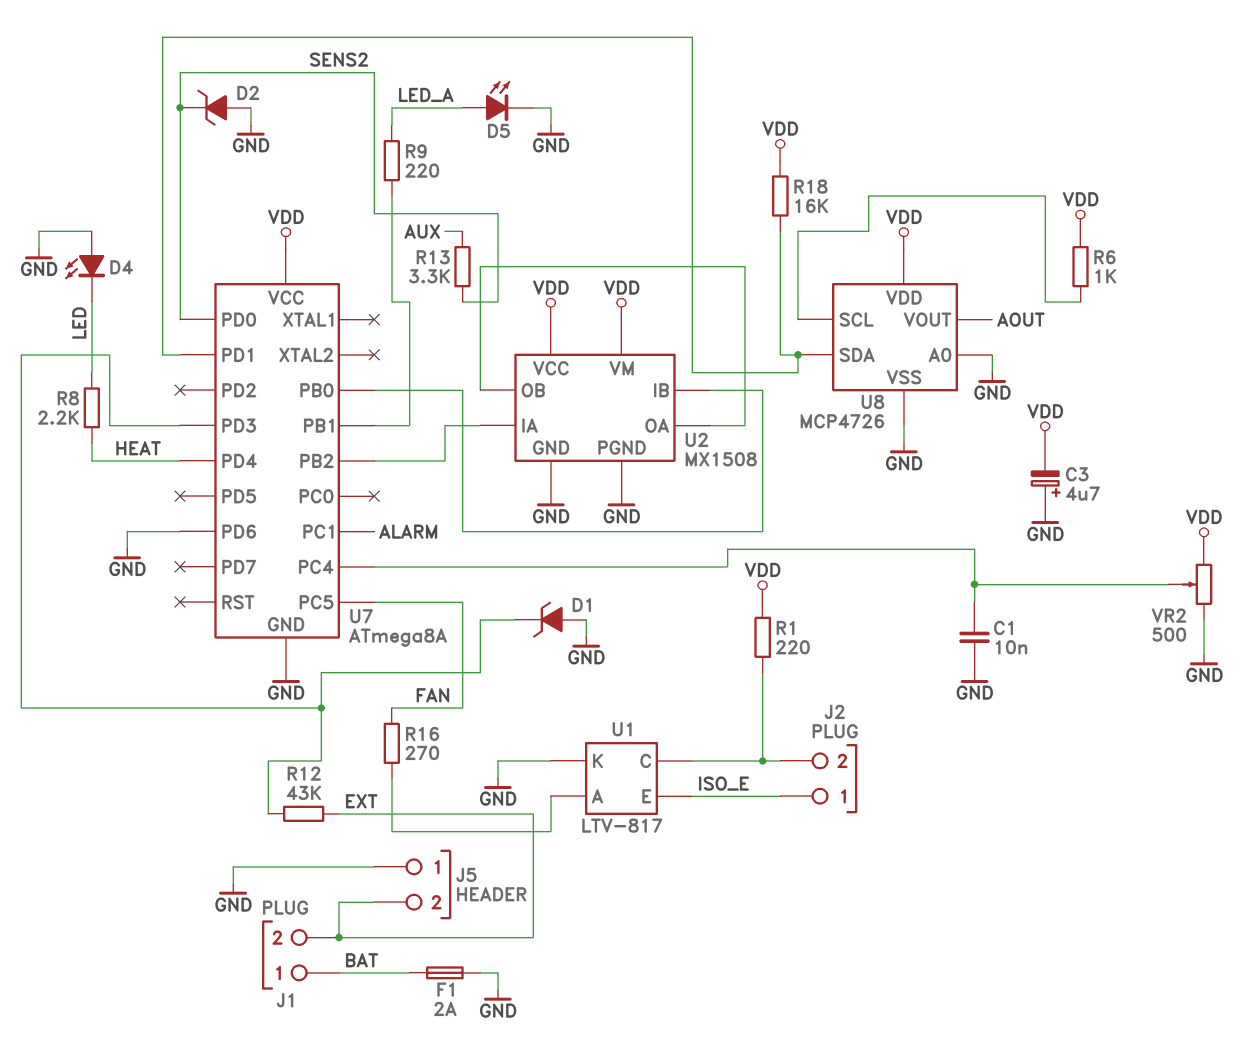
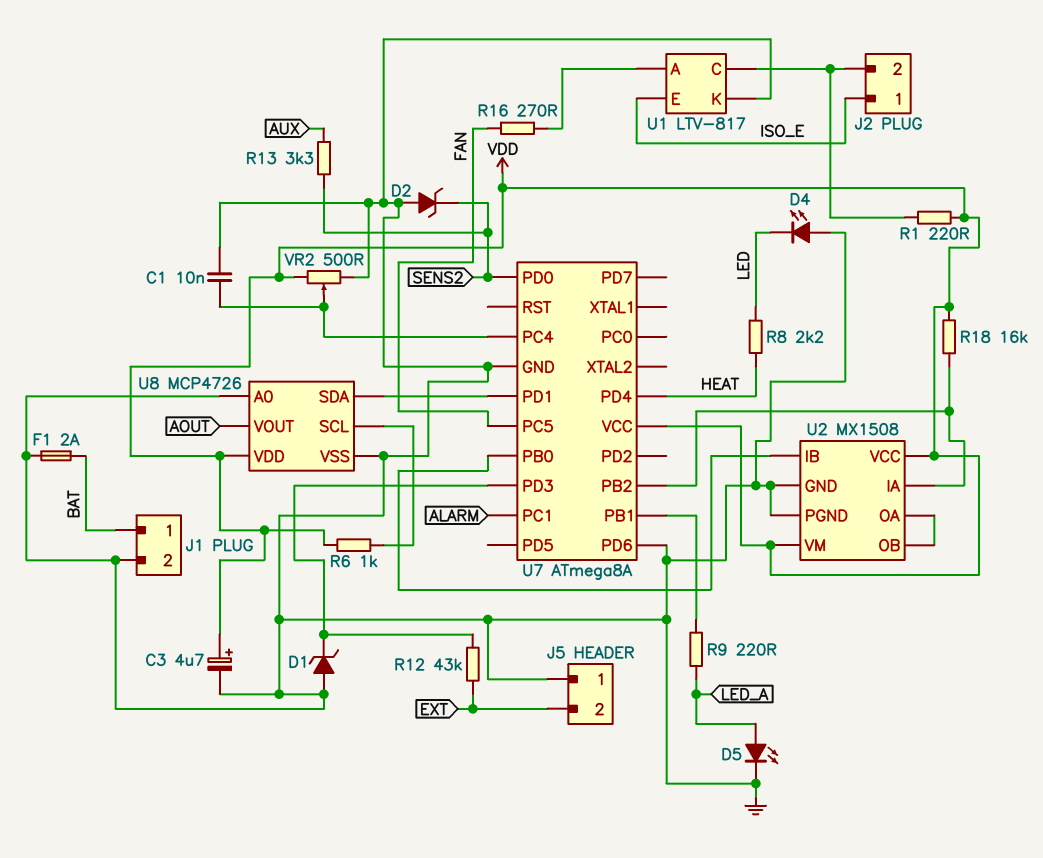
C3: 4.7uF (plus GND, minus VDD) -> 4.7uF (plus VDD, minus GND)
J1 pin 2: EXT -> GND
R18: 16k (U7/PD1, VDD) -> 16k (U2/IA, VDD)

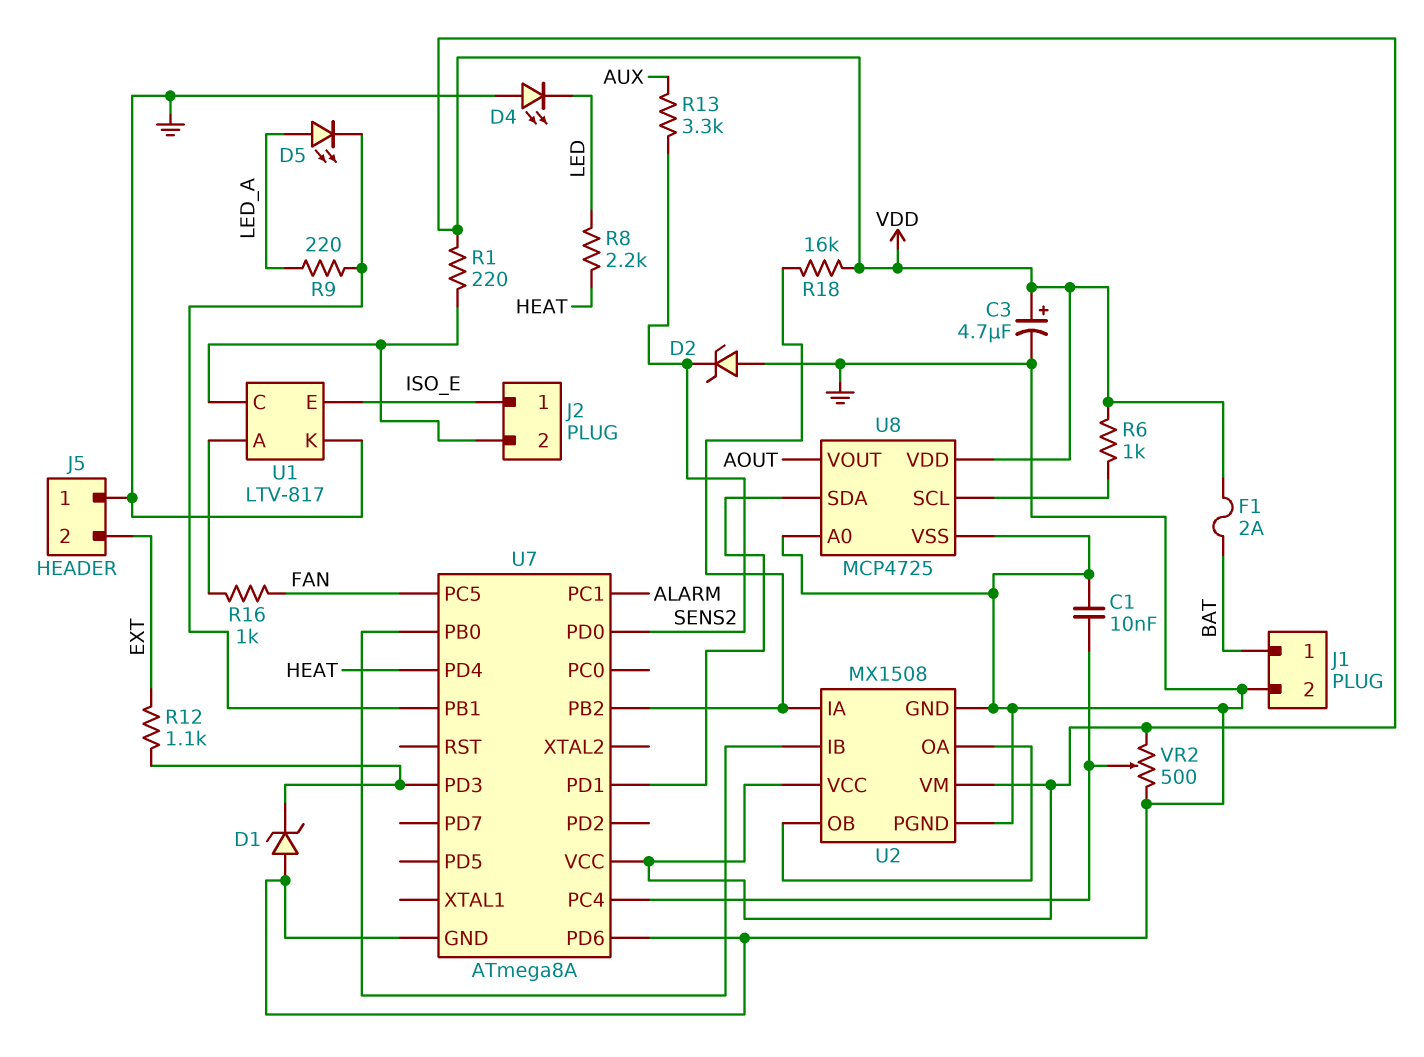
D5: LED (A LED_A, K GND) -> LED (A LED_A, K U7/PB1)
F1: 2A (BAT, GND) -> 2A (BAT, VDD)
R12: 43k (EXT, U7/PD3) -> 1.1k (EXT, U7/PD3)
R16: 270 (FAN, U1/A) -> 1k (FAN, U1/A)
U8: MCP4726 -> MCP4725

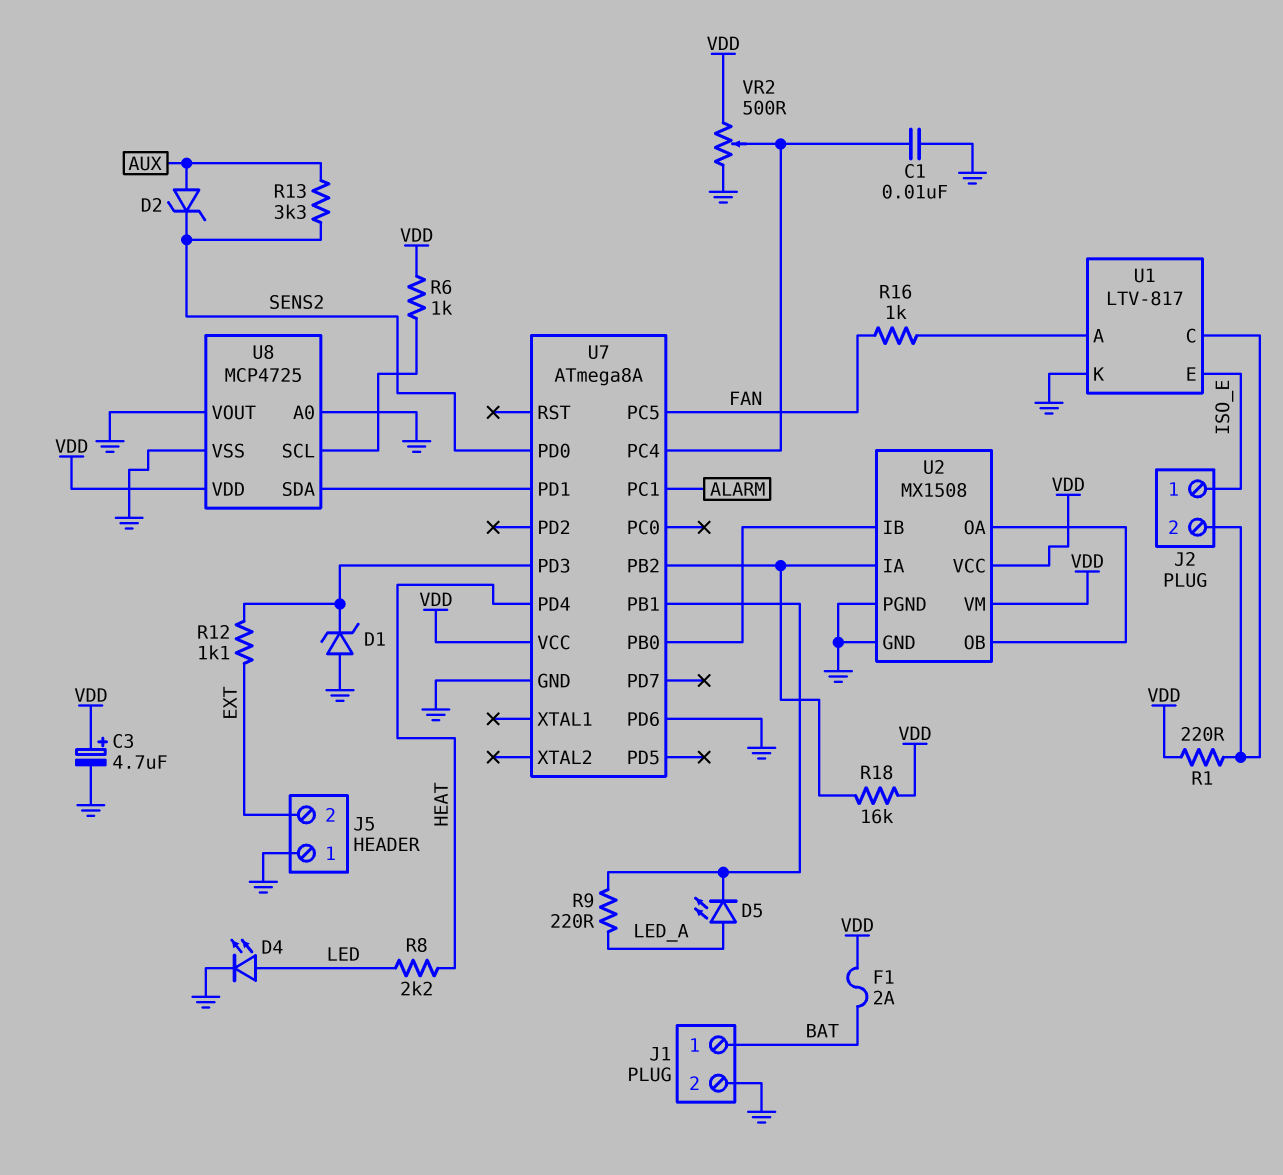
D2: zener (A GND, K SENS2) -> zener (A AUX, K SENS2)
D4: LED (A GND, K LED) -> LED (A LED, K GND)
U8 pin VOUT: AOUT -> GND

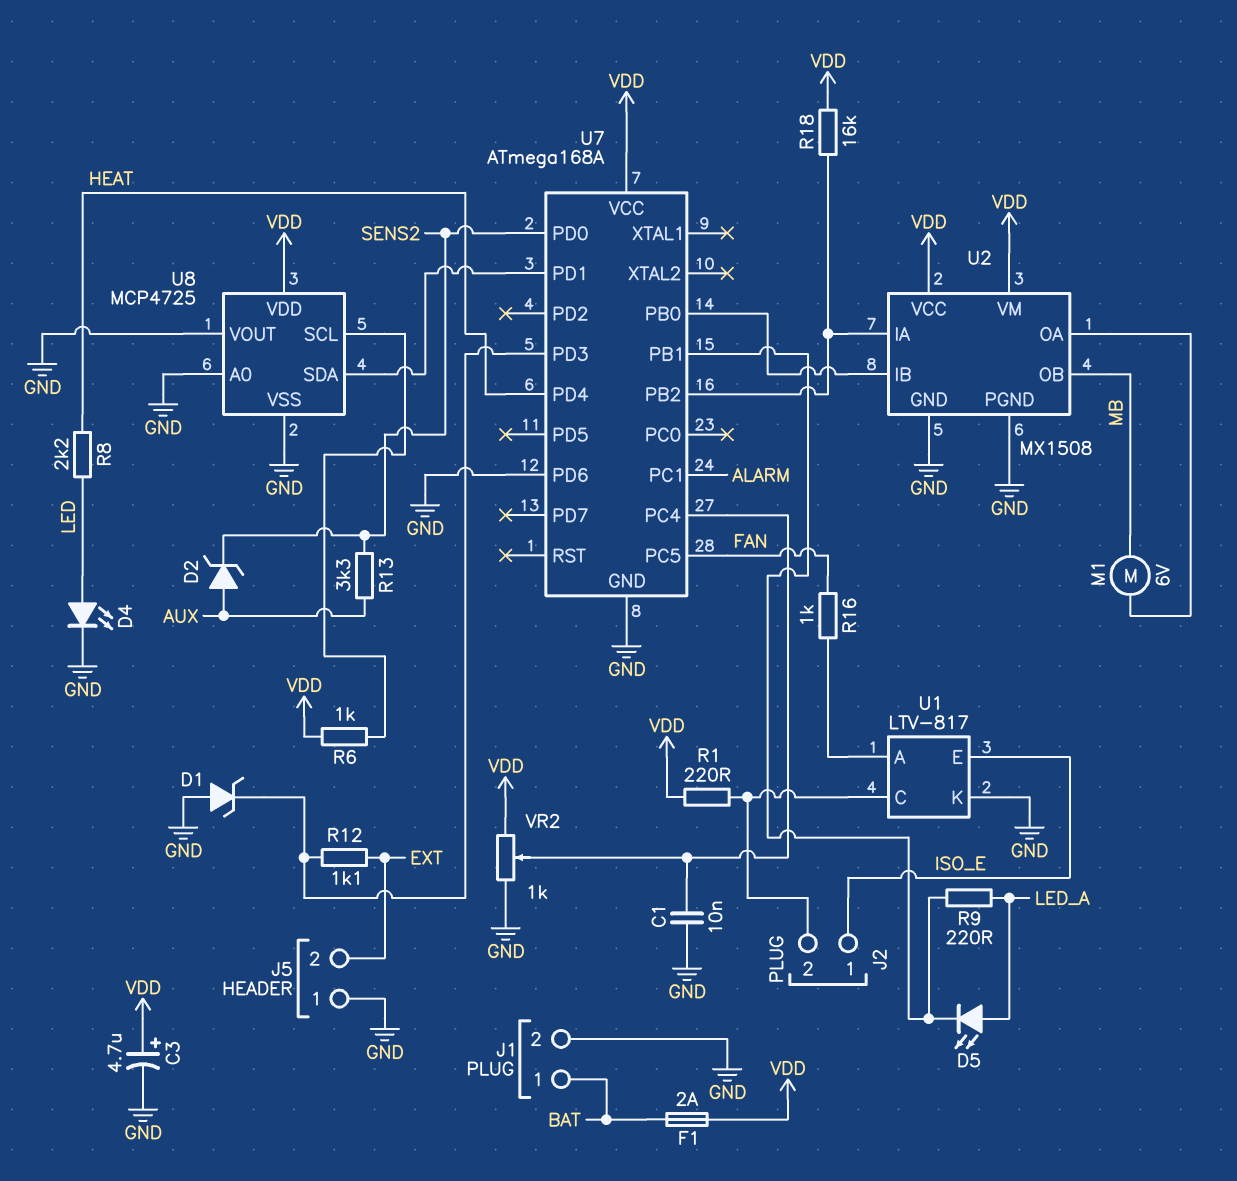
M1: none -> motor 6V (MB, U2/OA)
U2 pin OB: U2/OA -> MB
U7: ATmega8A -> ATmega168A
VR2: 500 (GND, VDD, wiper U7/PC4) -> 1k (GND, VDD, wiper U7/PC4)

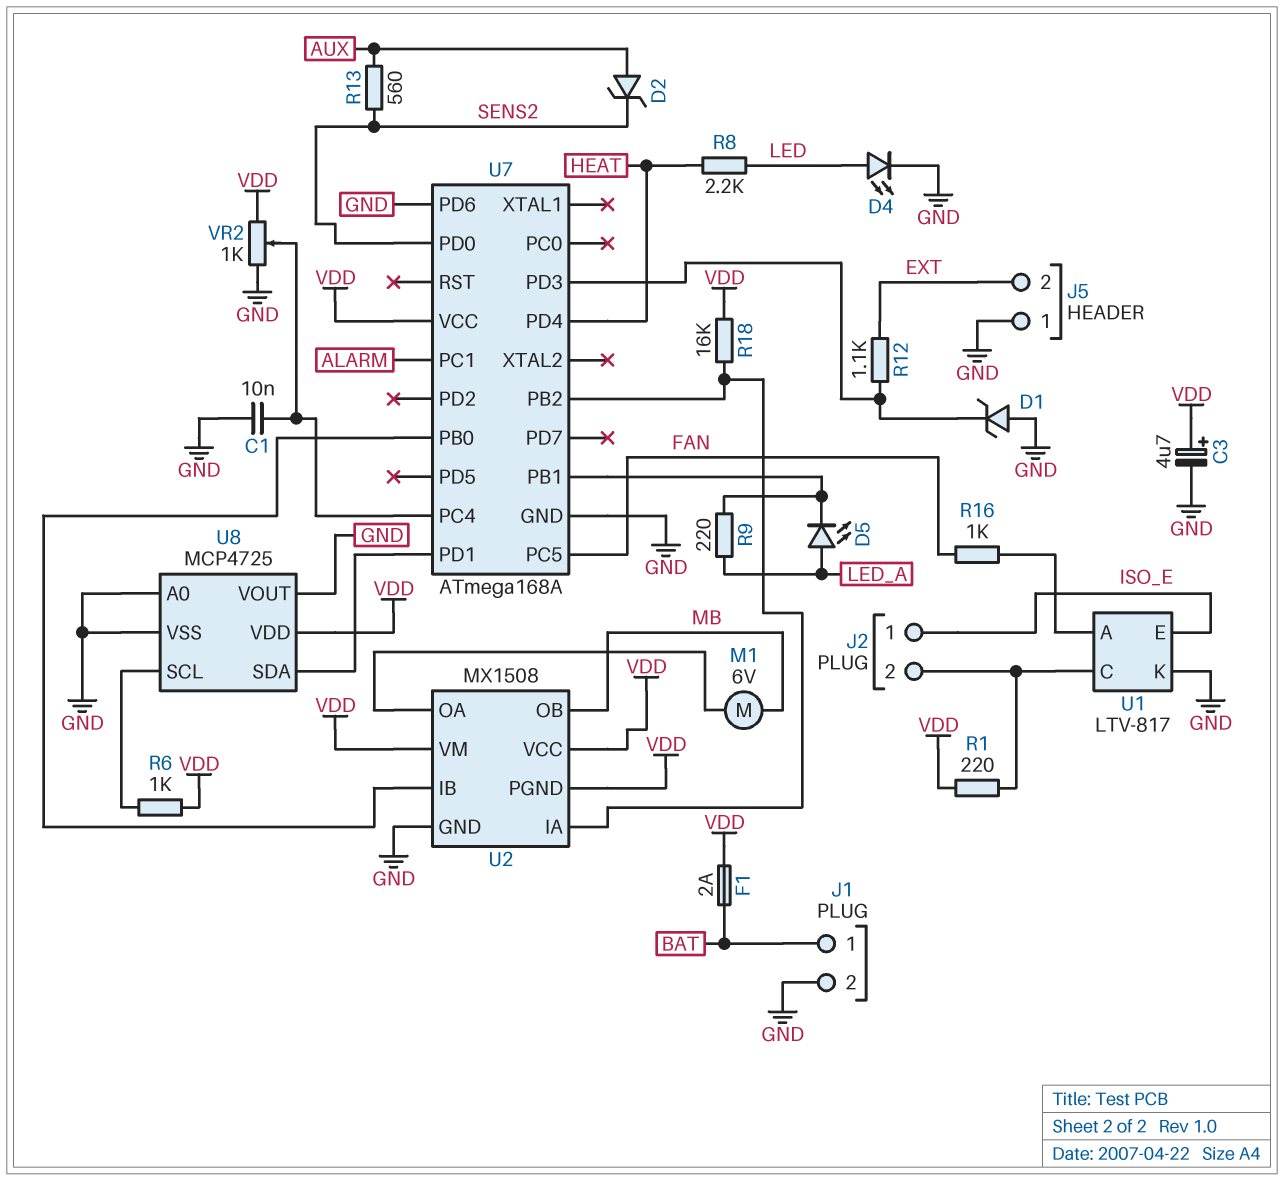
R13: 3.3k (AUX, SENS2) -> 560 (AUX, SENS2)
U2 pin PGND: GND -> VDD

